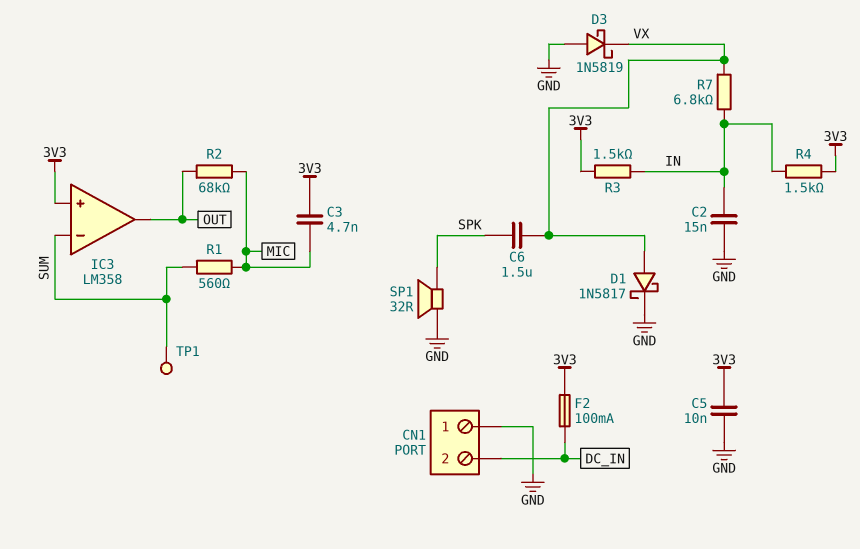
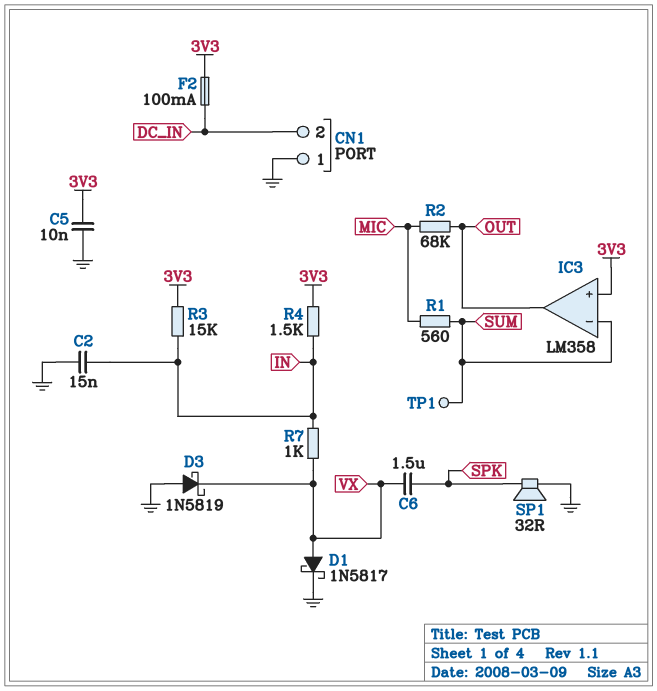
C3: 4.7nF (3V3, MIC) -> none
R3: 1.5k (3V3, IN) -> 15k (3V3, IN)
R7: 6.8k (IN, VX) -> 1k (IN, VX)

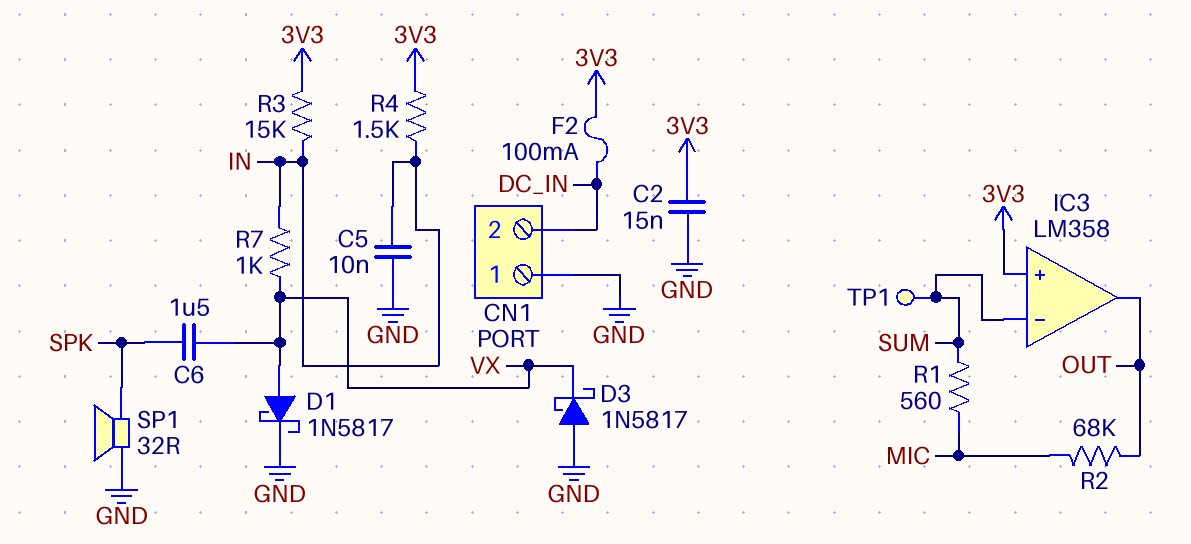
C2: 15nF (GND, IN) -> 15nF (3V3, GND)
C5: 10nF (3V3, GND) -> 10nF (GND, IN)
D3: schottky 1N5819 (A GND, K VX) -> schottky 1N5817 (A GND, K VX)

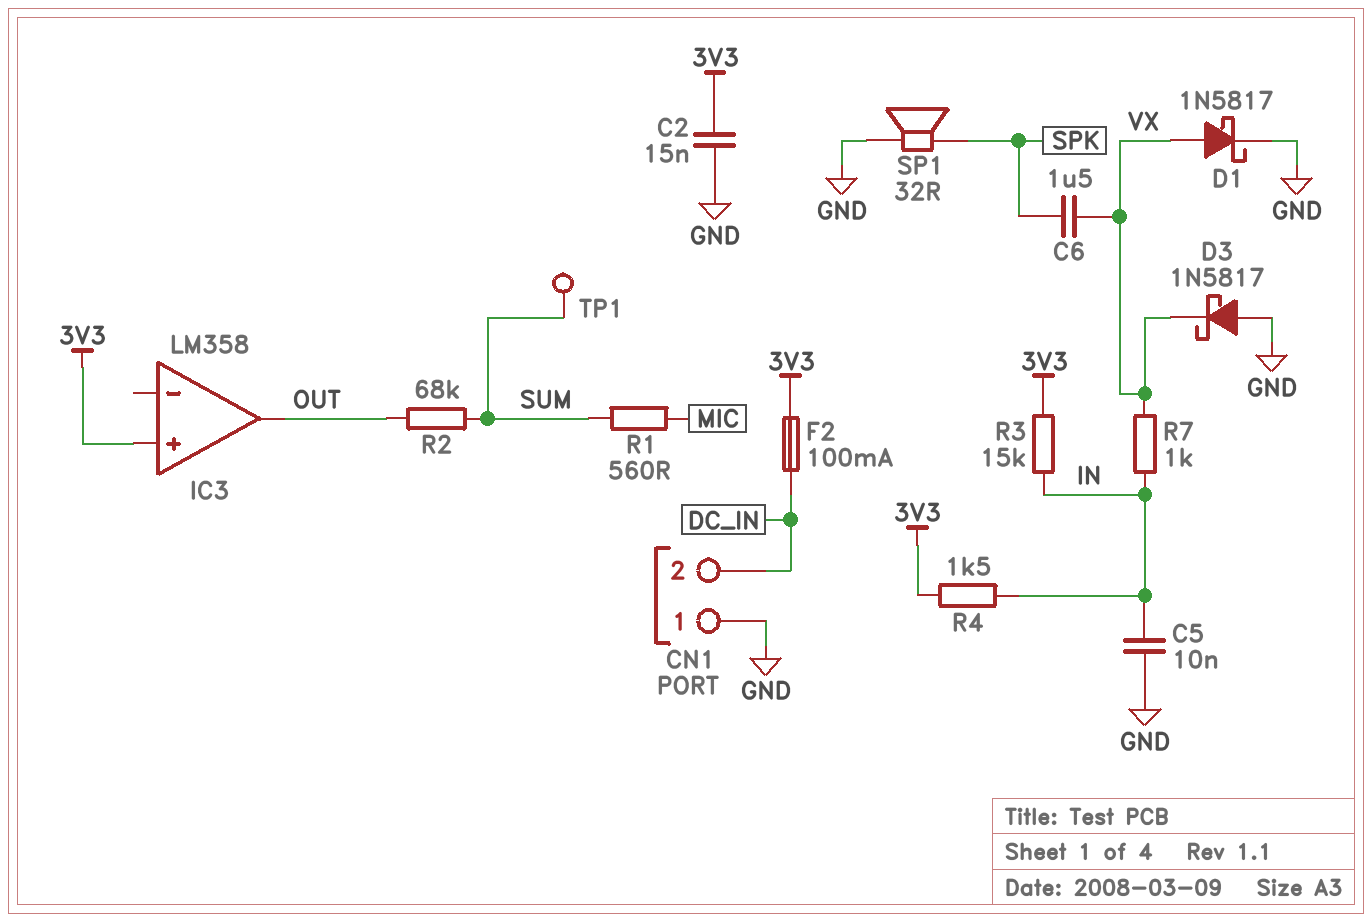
IC3 pin in-: SUM -> none
R2: 68k (MIC, OUT) -> 68k (OUT, SUM)

